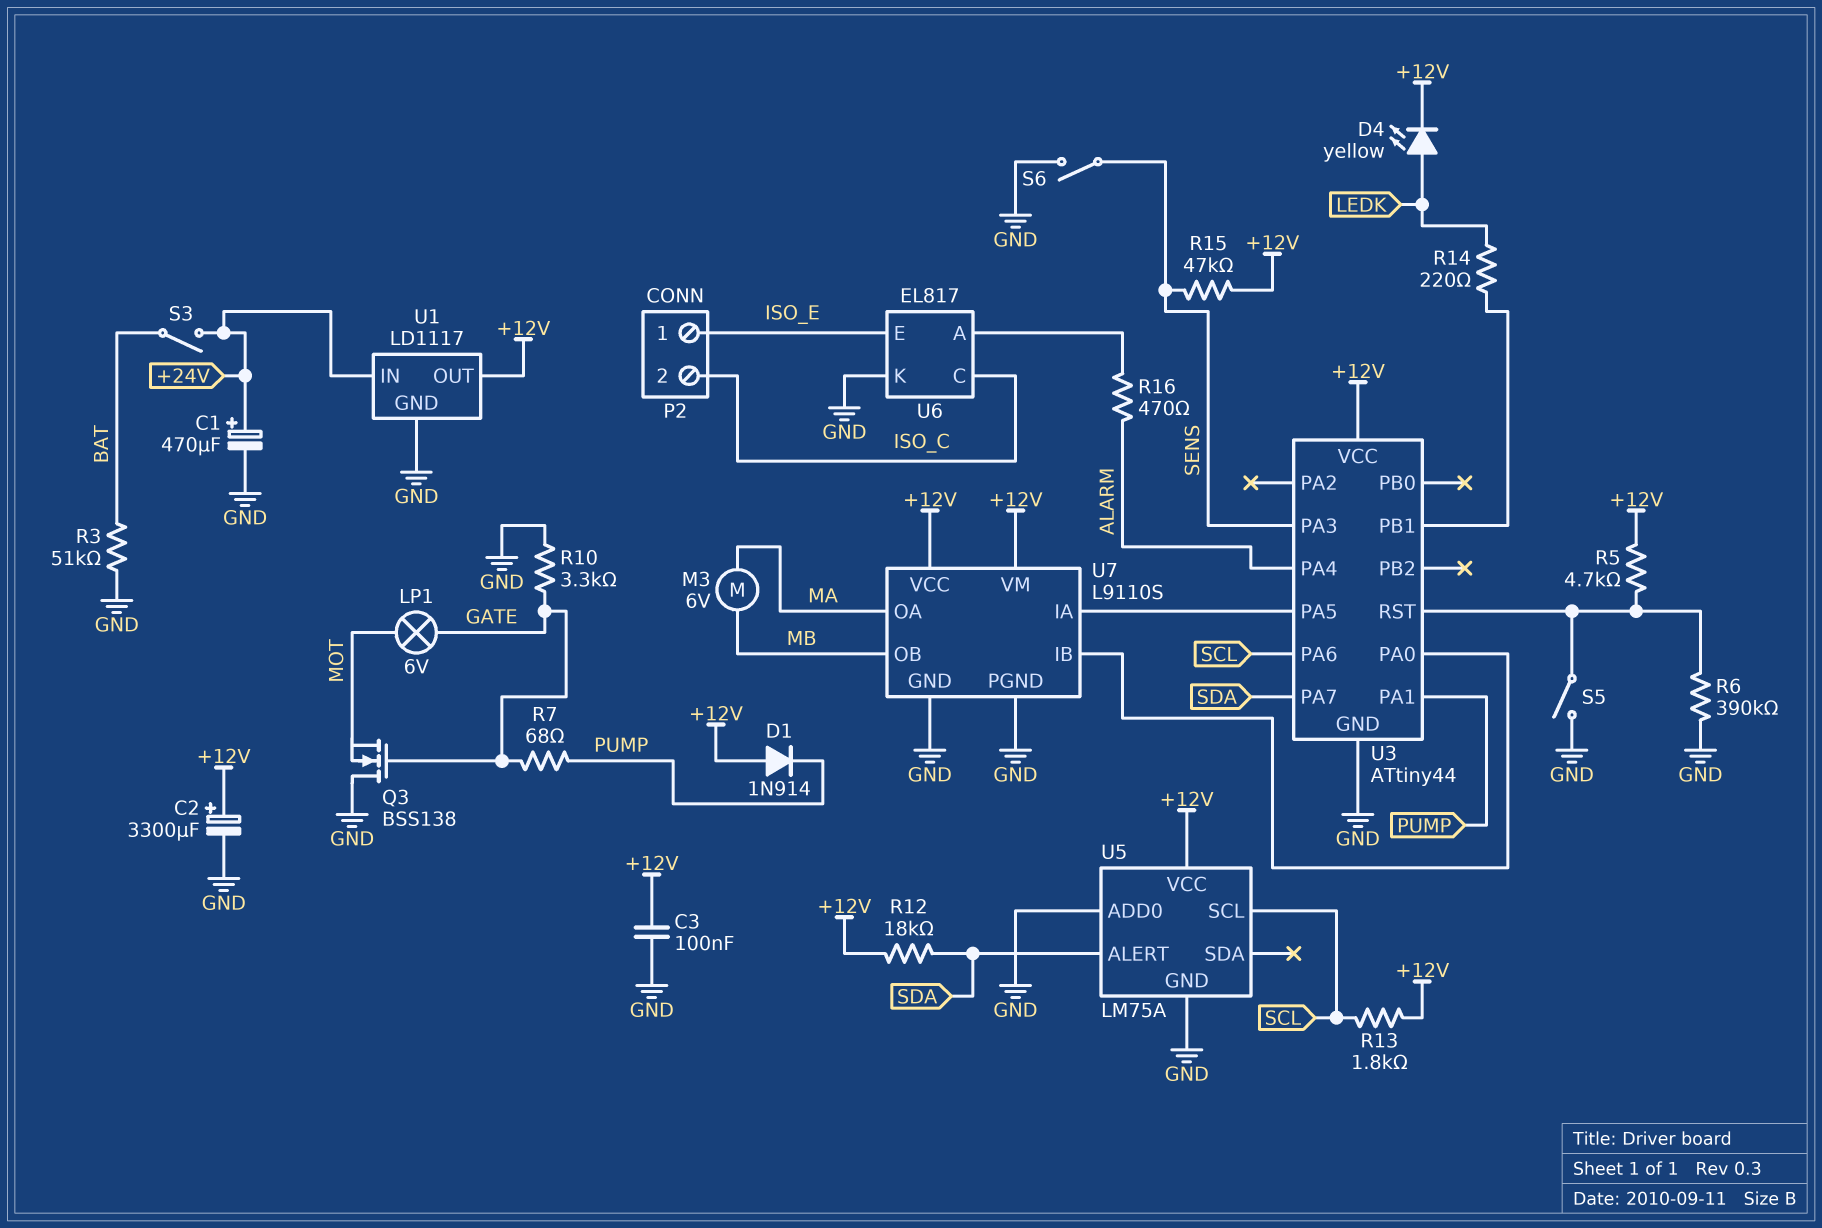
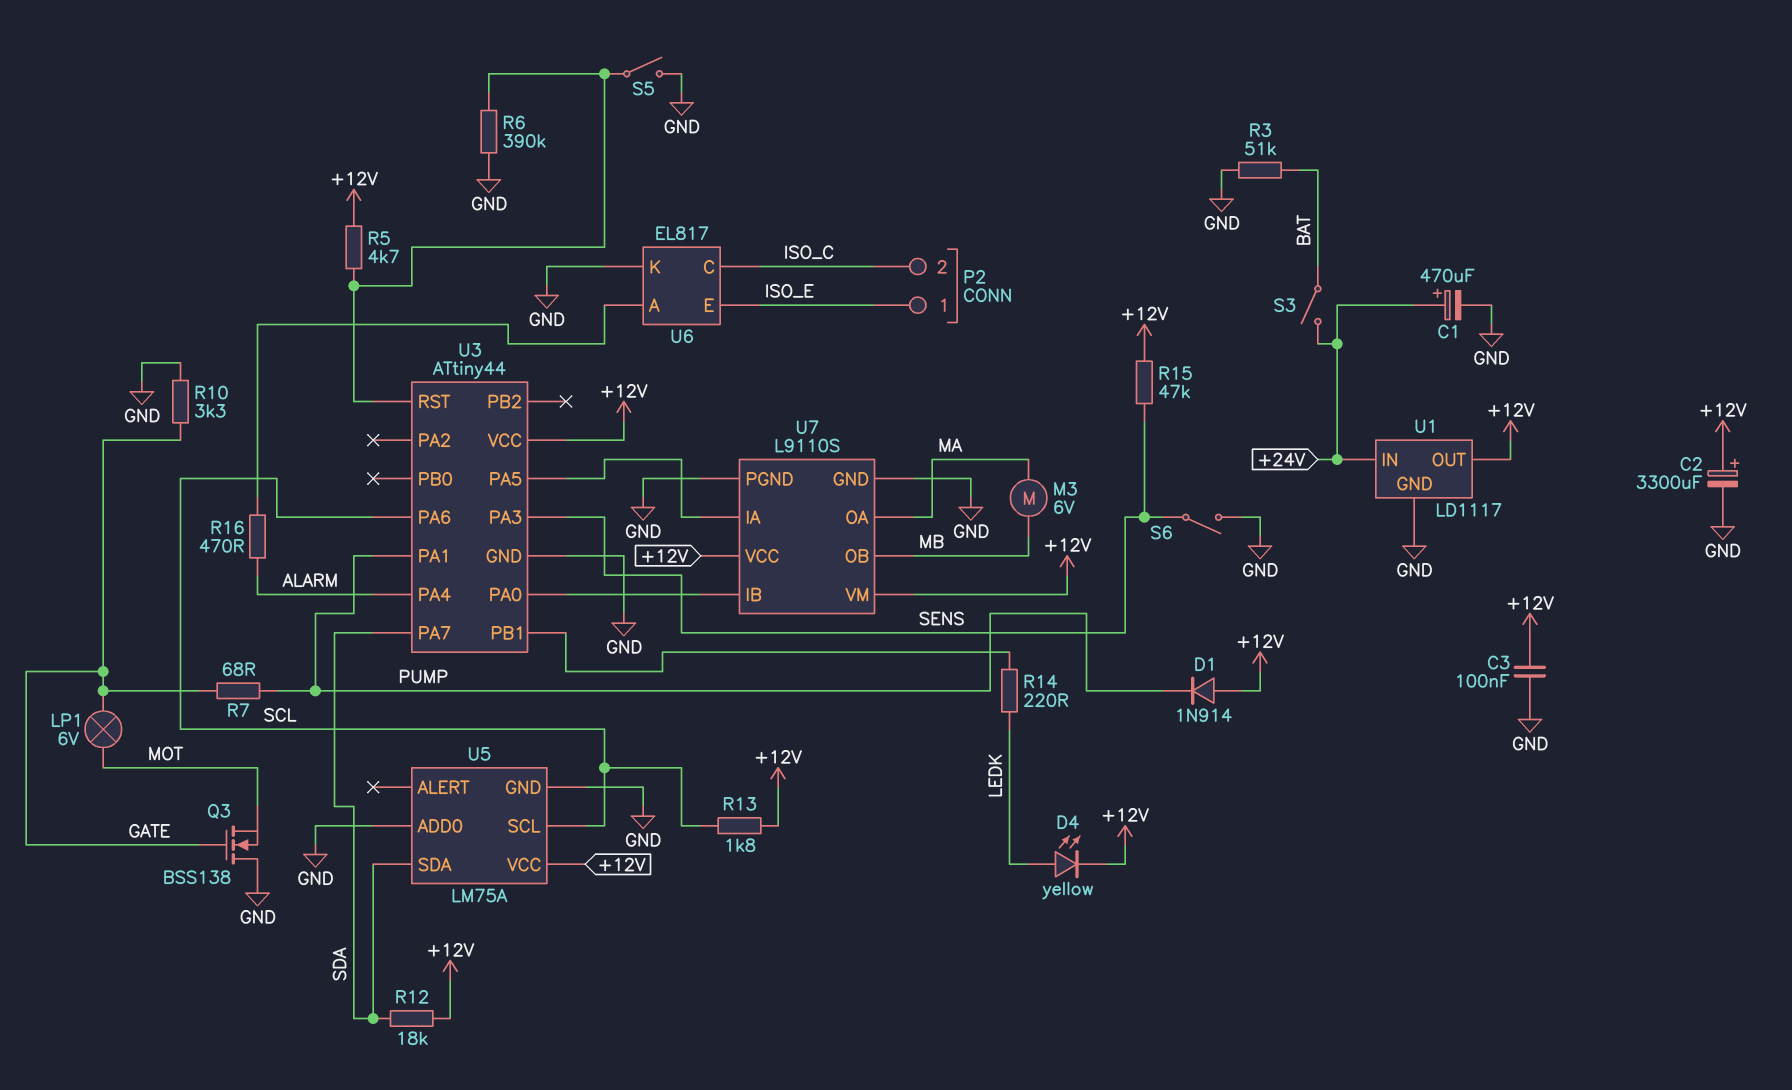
U5 pin ALERT: SDA -> none
U5 pin SDA: none -> SDA

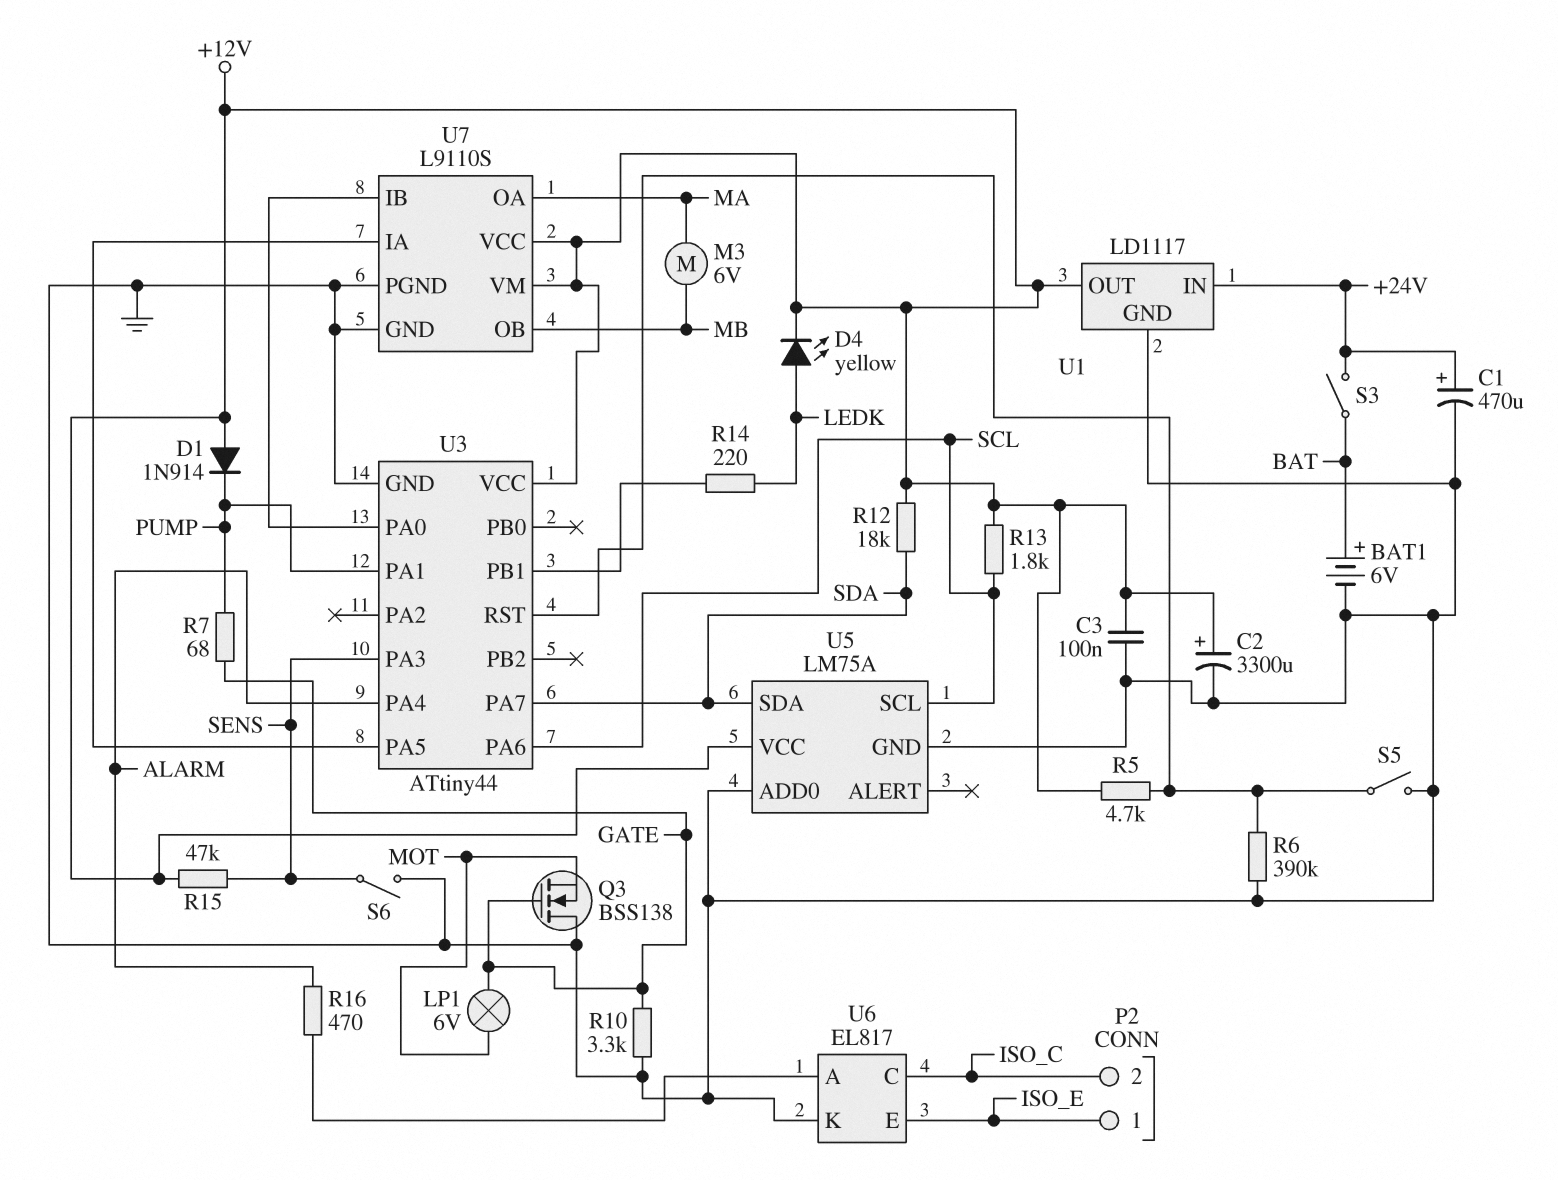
BAT1: none -> 6V (plus BAT, minus GND)
R3: 51k (BAT, GND) -> none

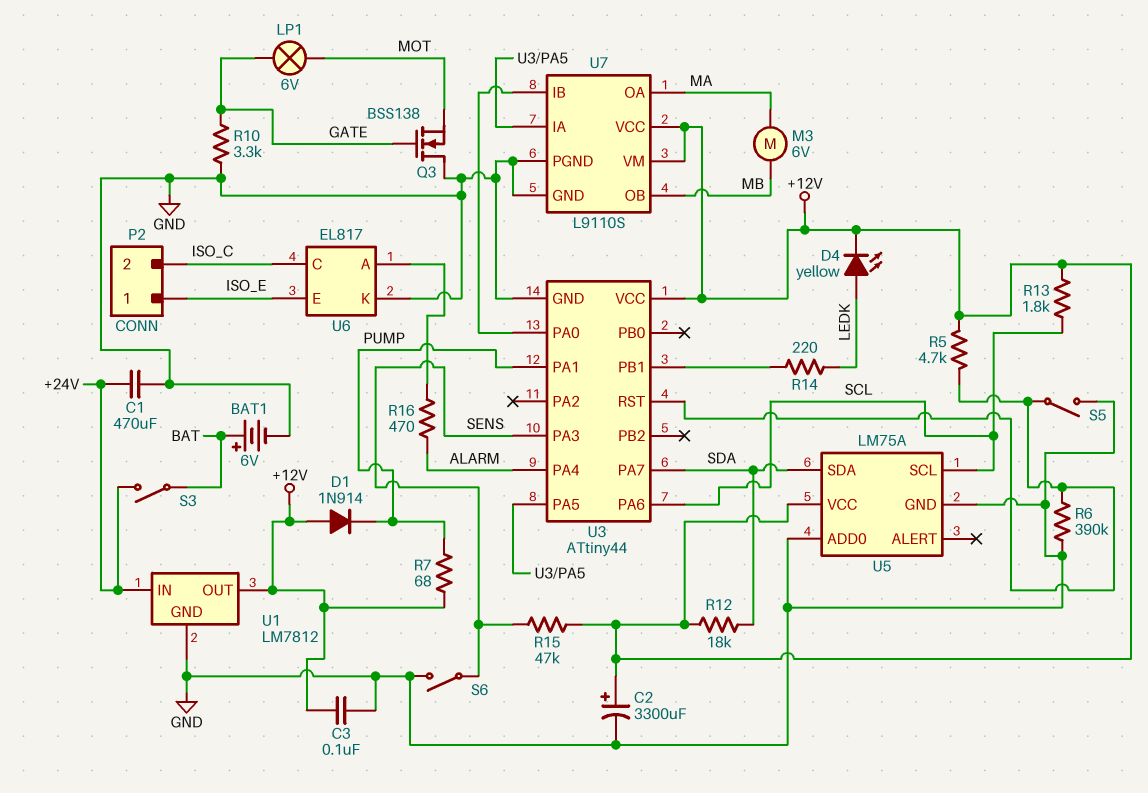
C1: 470uF (plus +24V, minus GND) -> 470uF (+24V, GND)
R7: 68 (GATE, PUMP) -> 68 (+12V, PUMP)
U1: LD1117 -> LM7812

